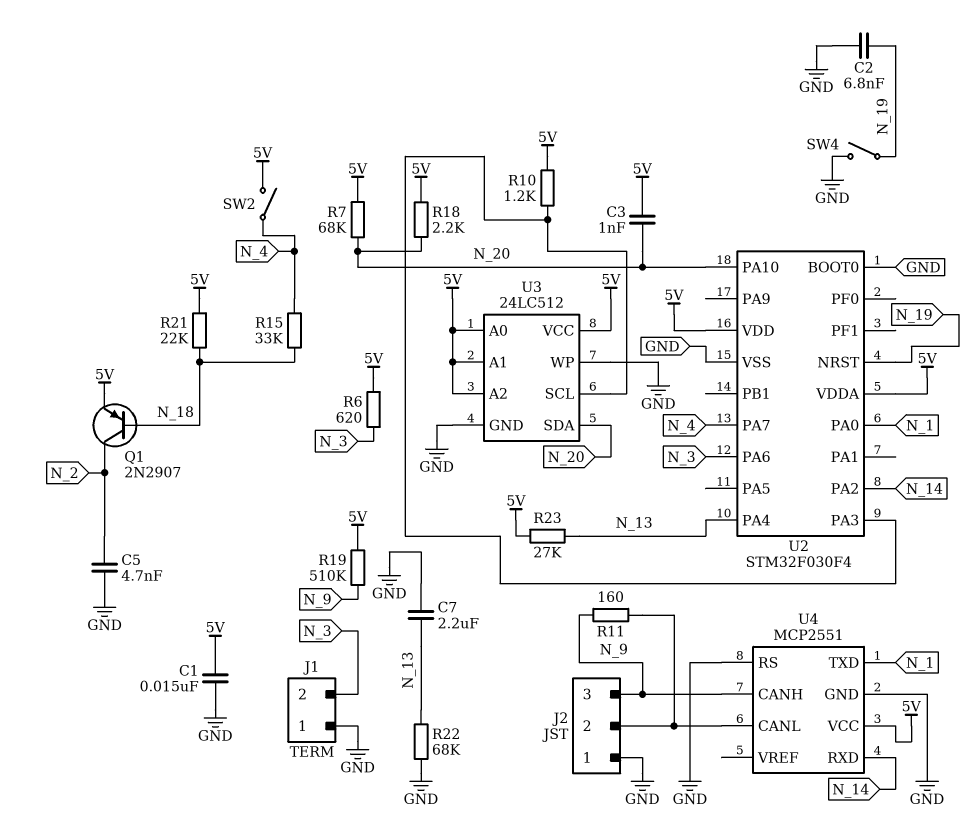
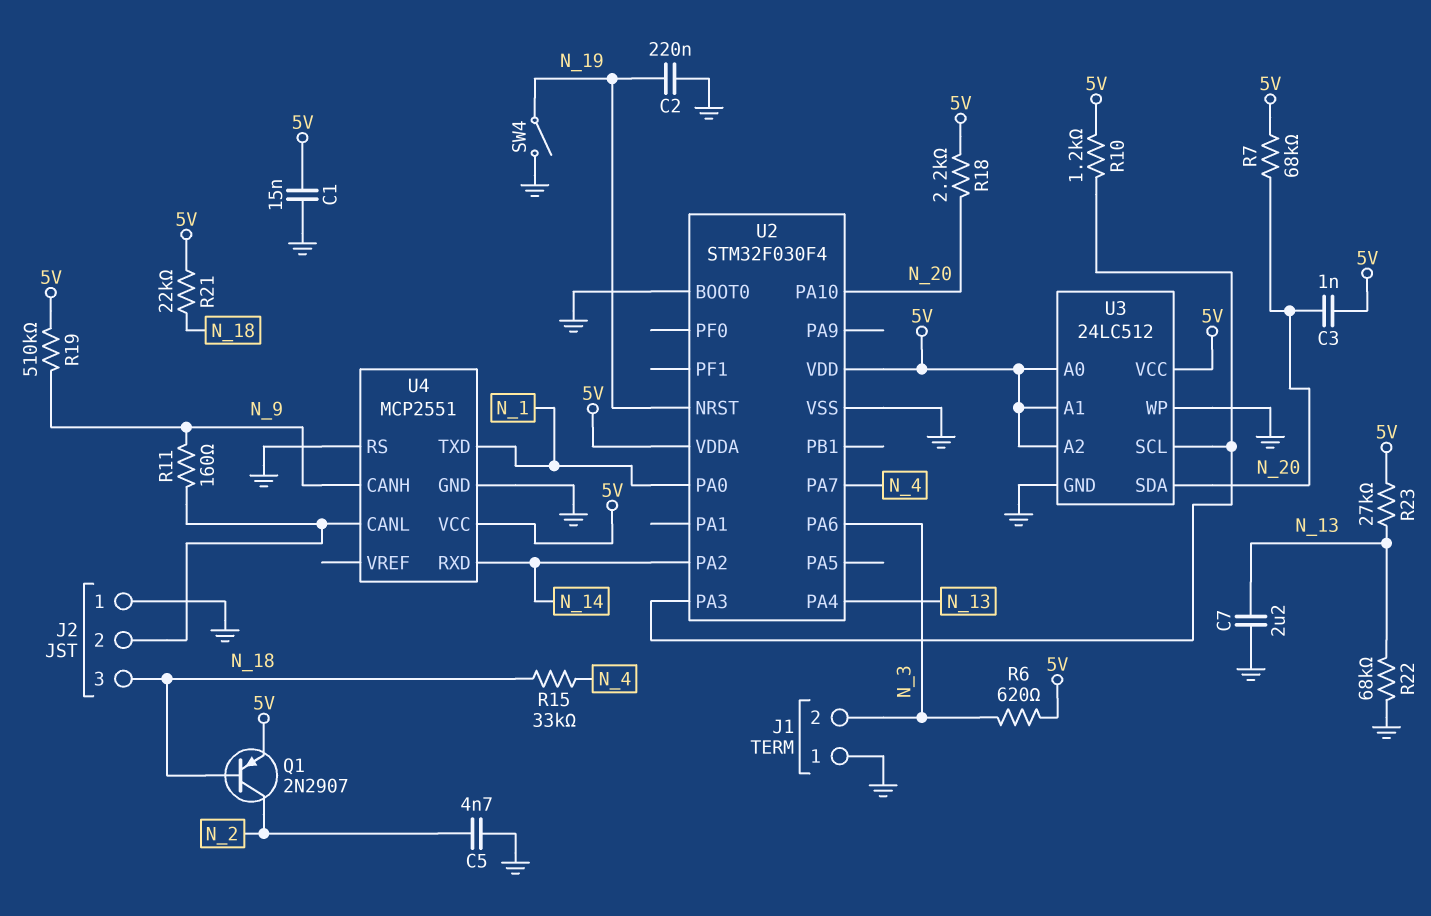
C2: 6.8nF (GND, N_19) -> 220nF (GND, N_19)
J2 pin 3: N_9 -> N_18
SW2: switch (5V, N_4) -> none

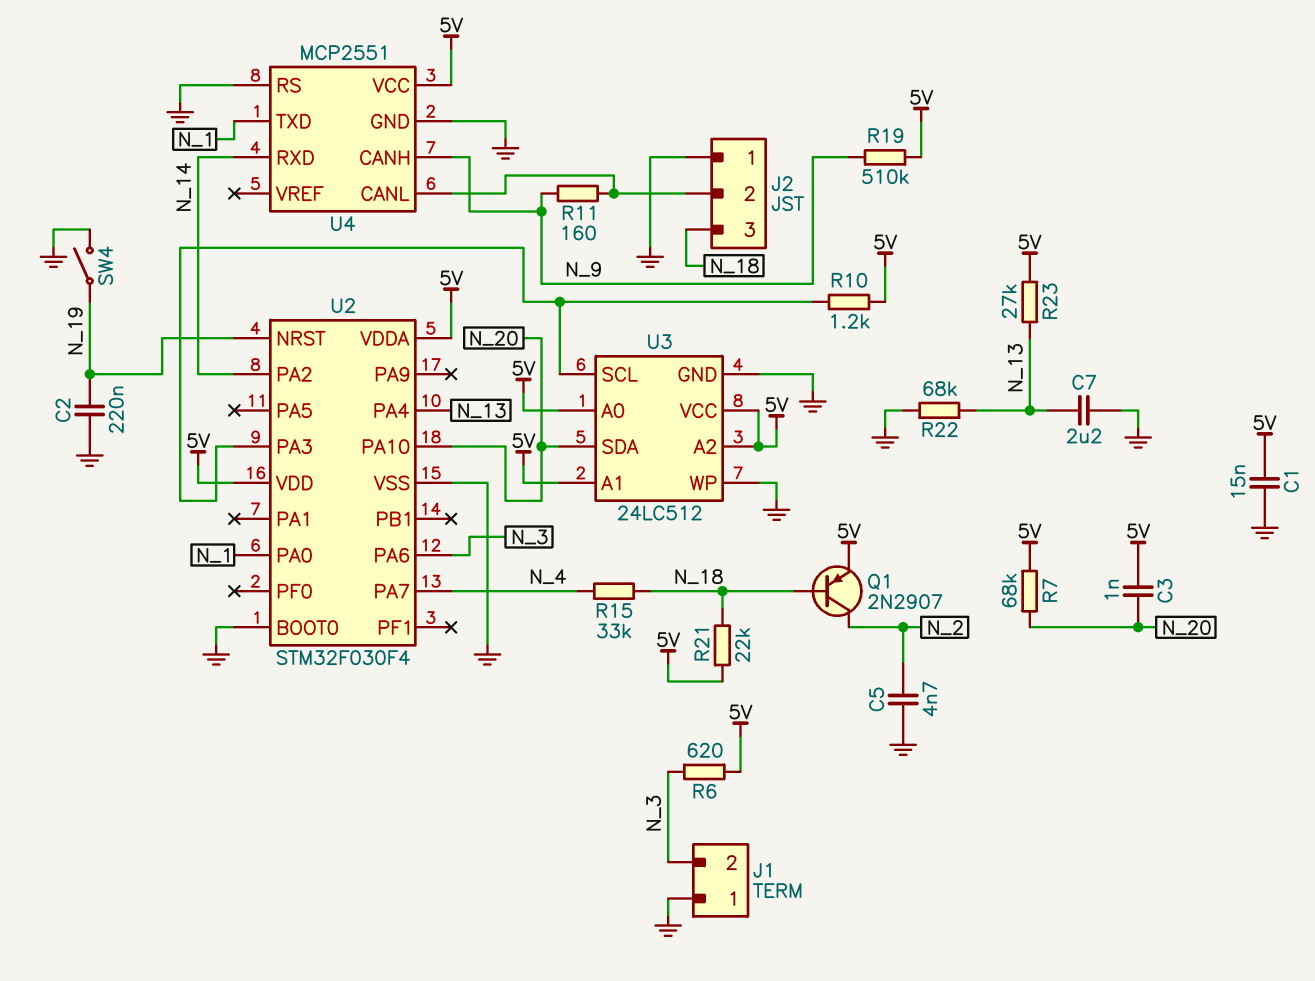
R18: 2.2k (5V, N_20) -> none

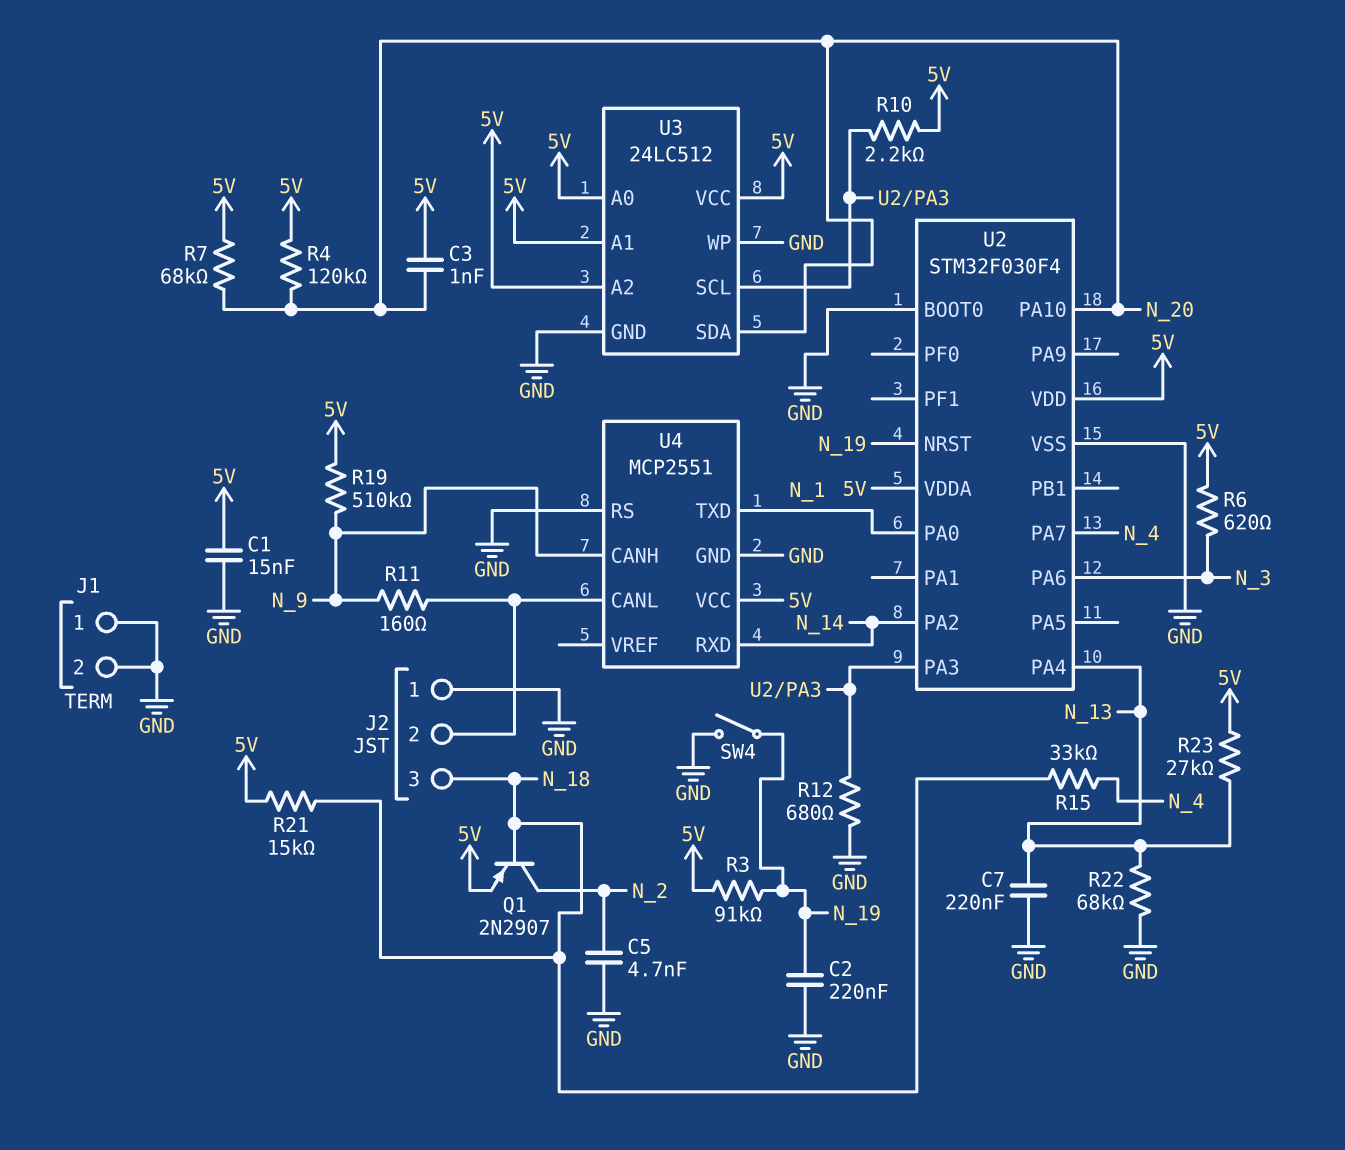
C7: 2.2uF (GND, N_13) -> 220nF (GND, N_13)
J1 pin 2: N_3 -> GND
R3: none -> 91k (5V, N_19)
R4: none -> 120k (5V, N_20)
R10: 1.2k (5V, U2/PA3) -> 2.2k (5V, U2/PA3)
R12: none -> 680 (GND, U2/PA3)
R21: 22k (5V, N_18) -> 15k (5V, N_18)

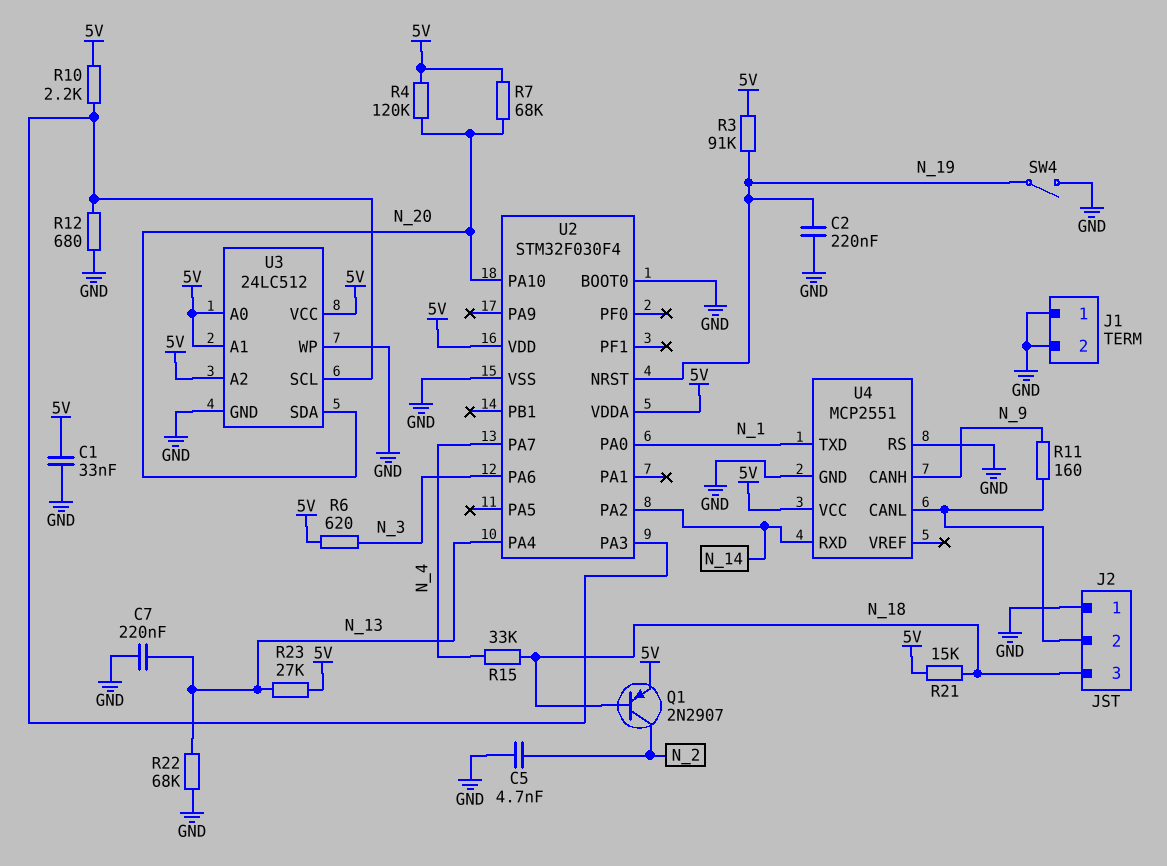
C1: 15nF (5V, GND) -> 33nF (5V, GND)
C3: 1nF (5V, N_20) -> none
R19: 510k (5V, N_9) -> none

